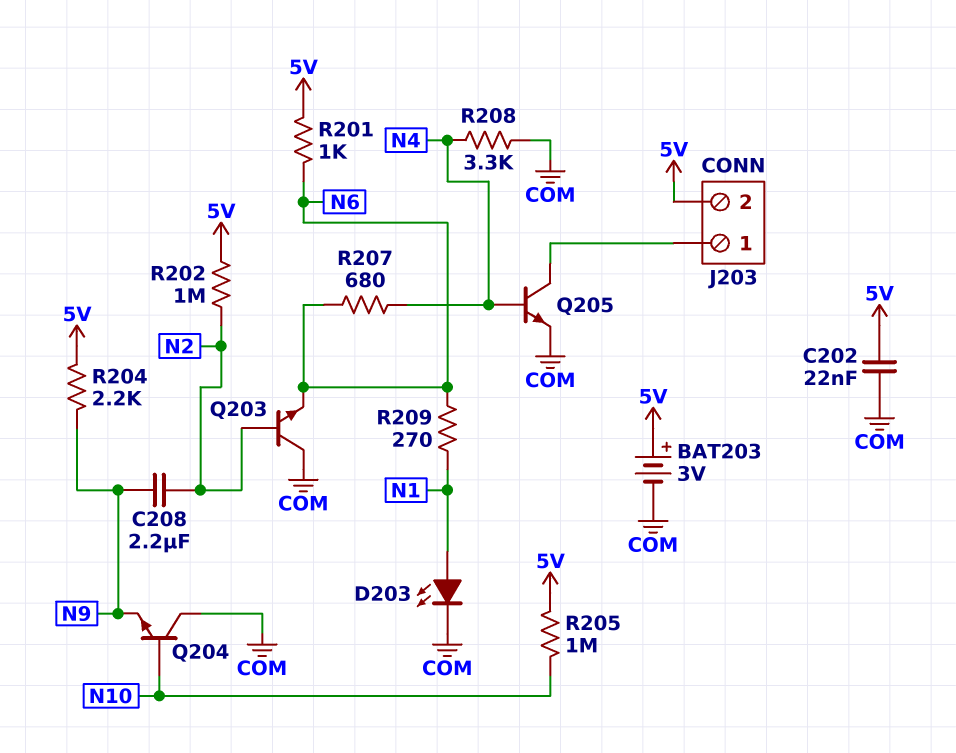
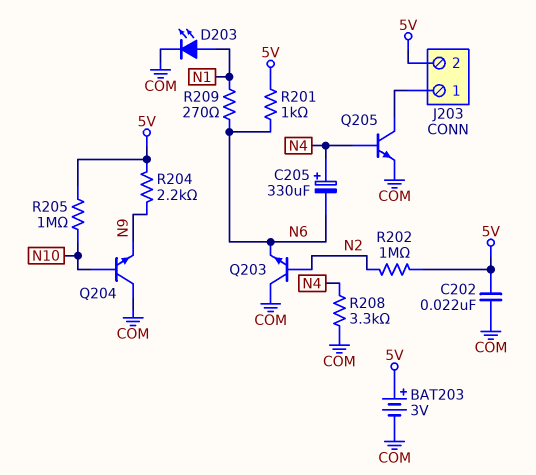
C205: none -> 330uF (plus N4, minus N6)
C208: 2.2uF (N2, N9) -> none
R207: 680 (N4, N6) -> none

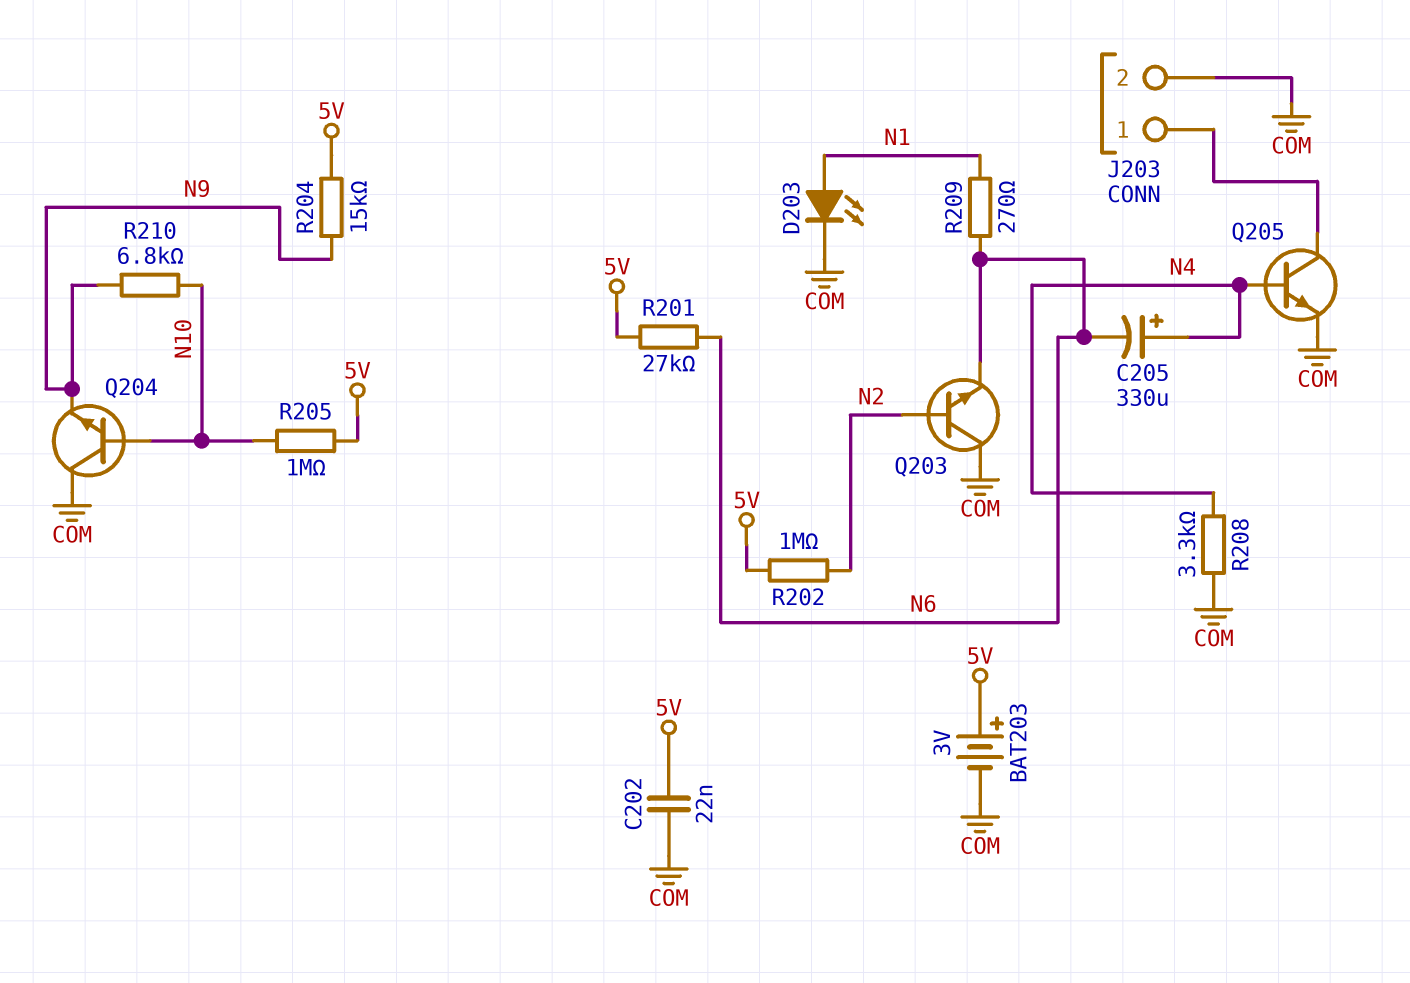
J203 pin 2: 5V -> COM
R201: 1k (5V, N6) -> 27k (5V, N6)
R204: 2.2k (5V, N9) -> 15k (5V, N9)
R210: none -> 6.8k (N9, N10)

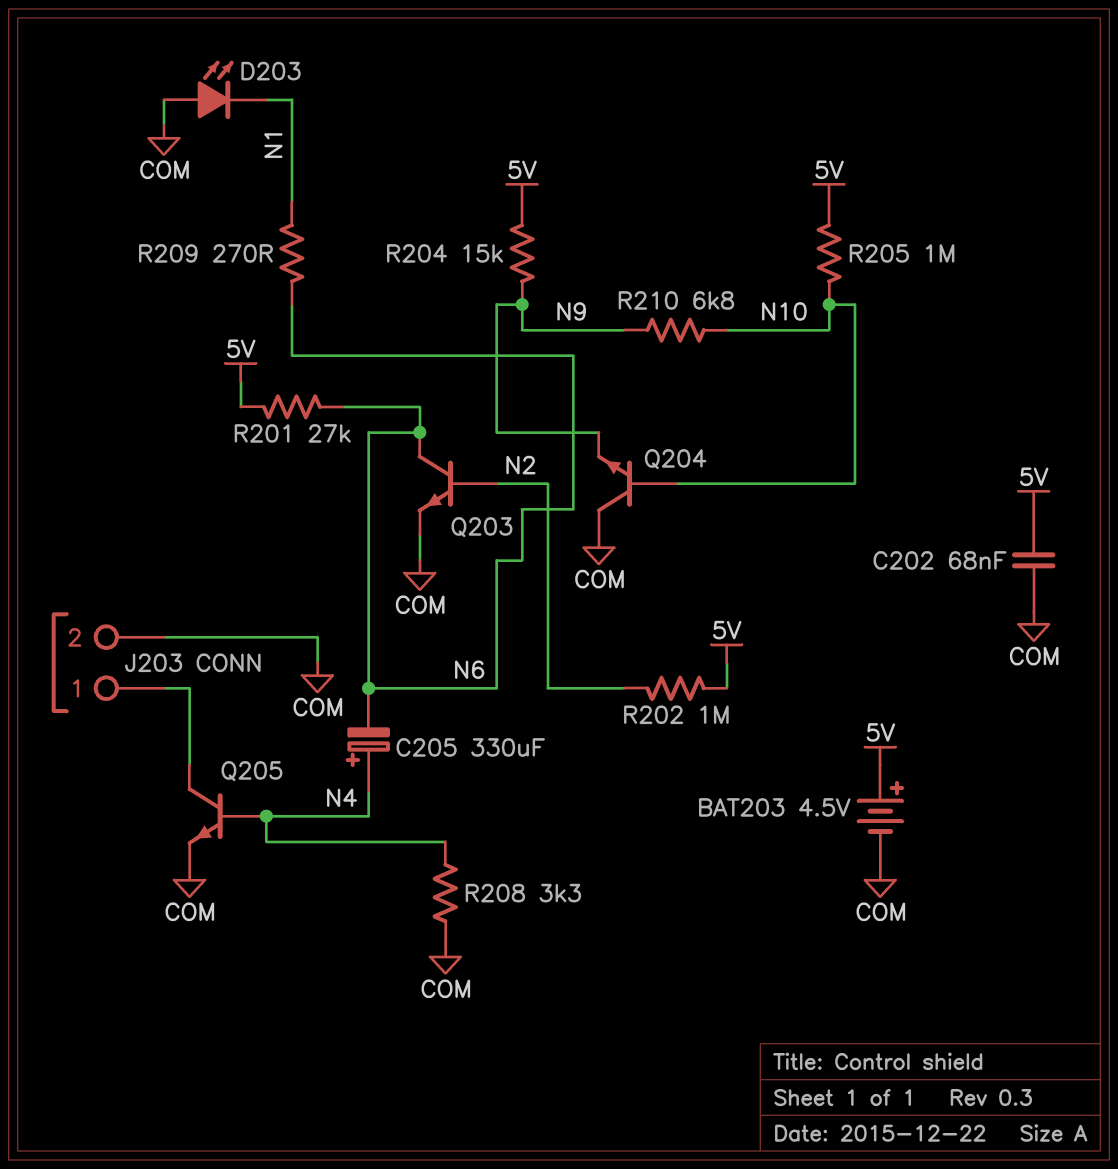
BAT203: 3V (plus 5V, minus COM) -> 4.5V (plus 5V, minus COM)
C202: 22nF (5V, COM) -> 68nF (5V, COM)
D203: LED (A N1, K COM) -> LED (A COM, K N1)
Q203: NPN (B N2, C COM, E N6) -> NPN (B N2, C N6, E COM)

